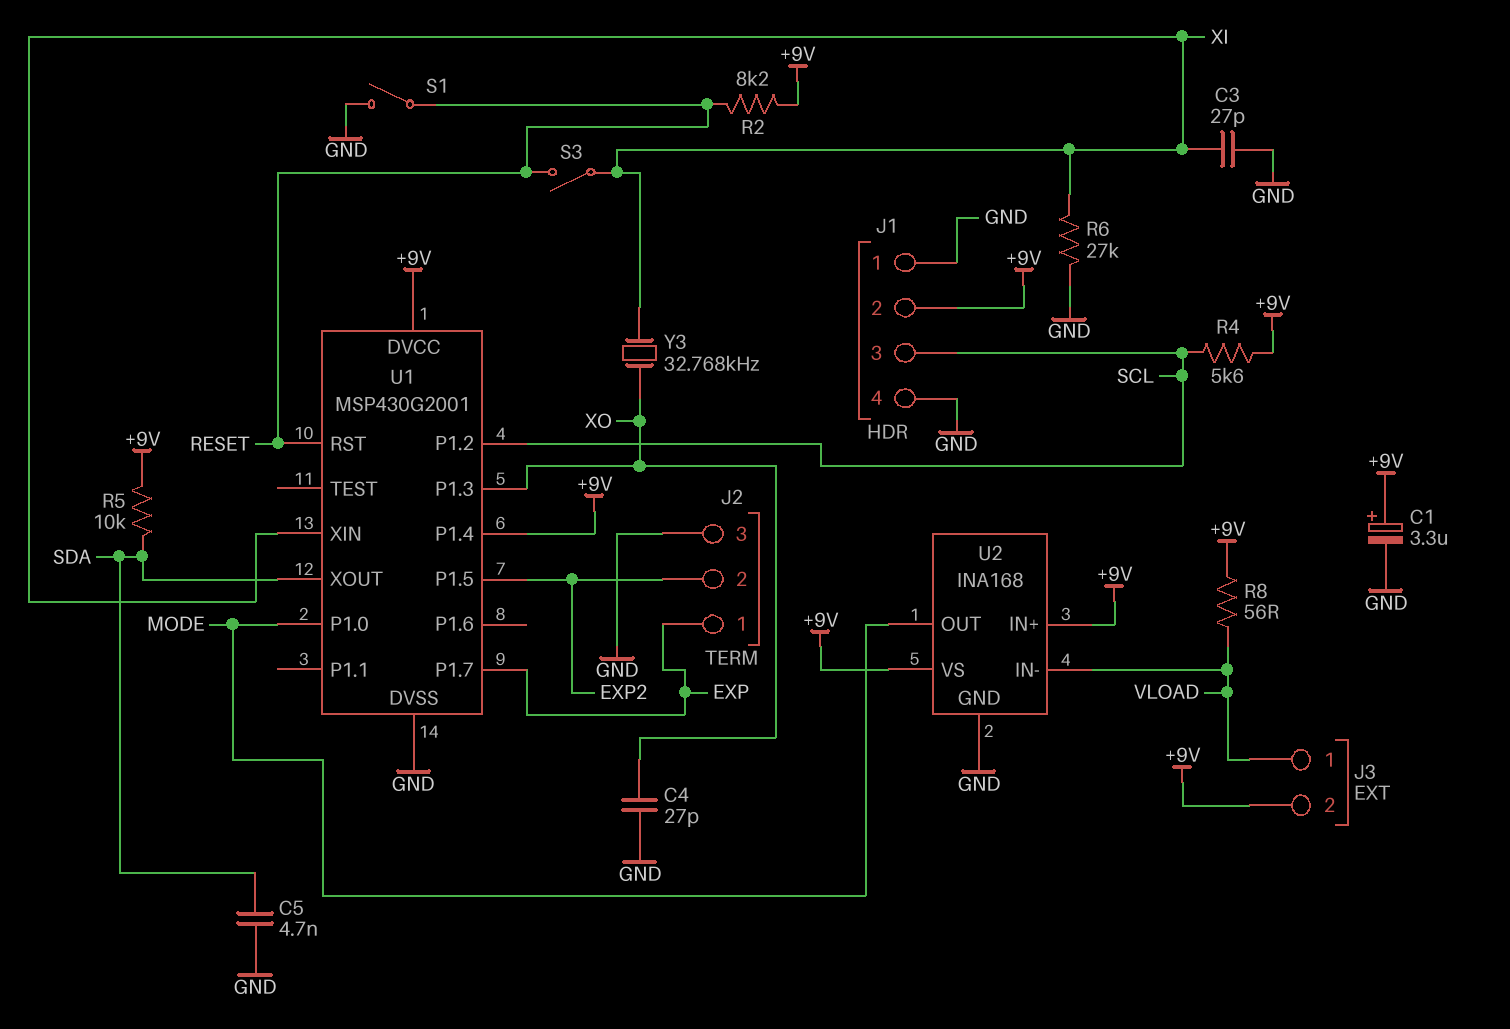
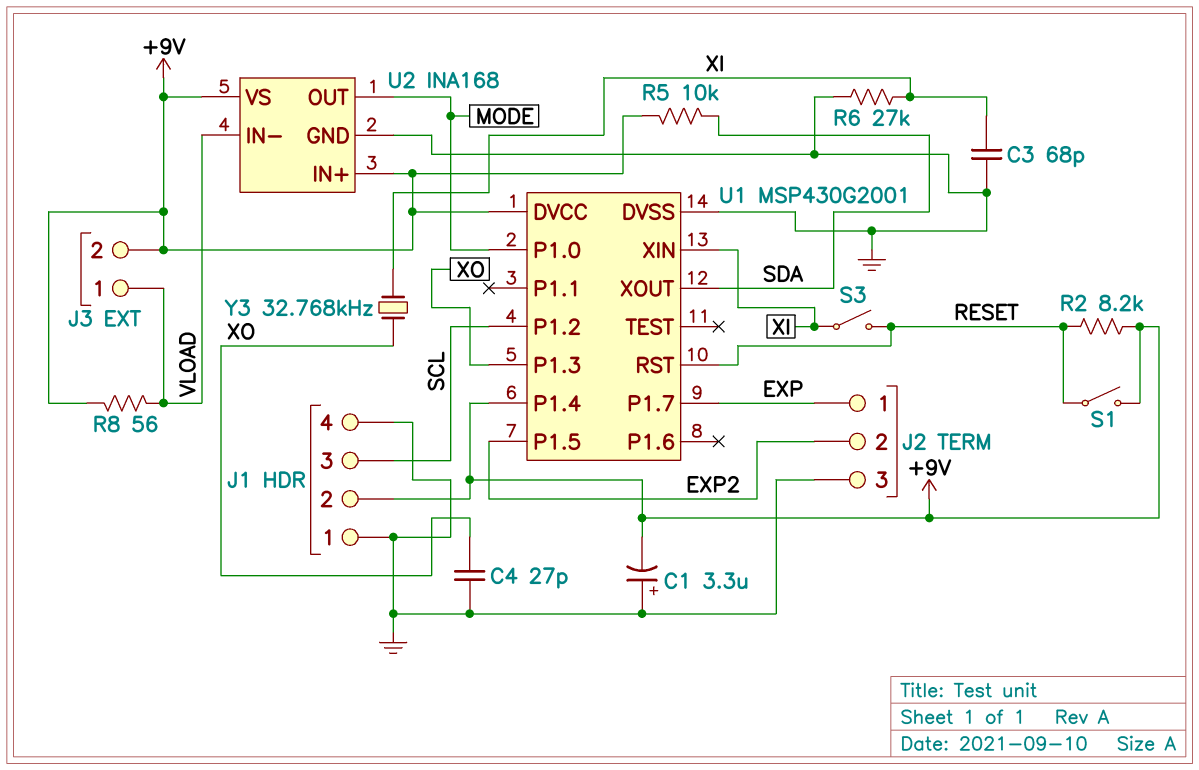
C1: 3.3uF (plus +9V, minus GND) -> 3.3uF (plus GND, minus +9V)
C3: 27pF (GND, XI) -> 68pF (GND, XI)
C5: 4.7nF (GND, SDA) -> none
R4: 5.6k (+9V, SCL) -> none
S1: switch (GND, RESET) -> switch (+9V, RESET)

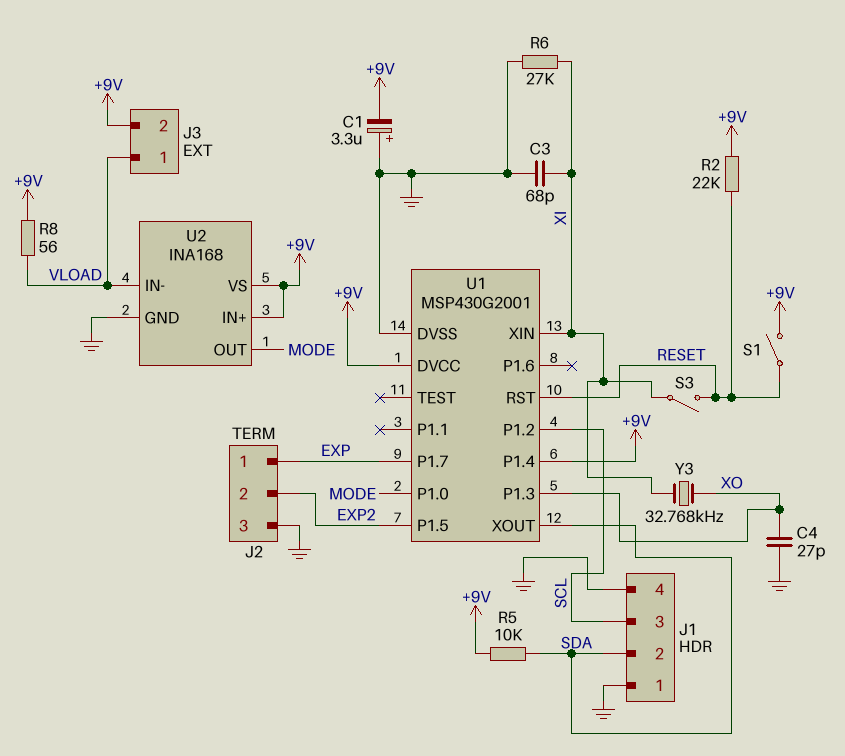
J1 pin 2: +9V -> SDA
R2: 8.2k (+9V, RESET) -> 22k (+9V, RESET)

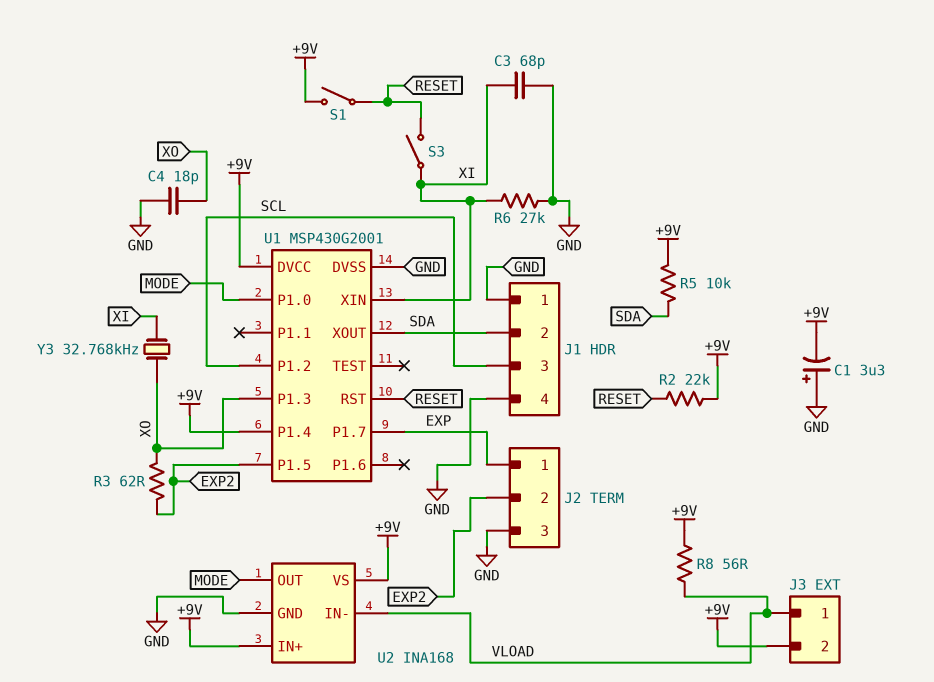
C4: 27pF (GND, XO) -> 18pF (GND, XO)
R3: none -> 62 (EXP2, XO)

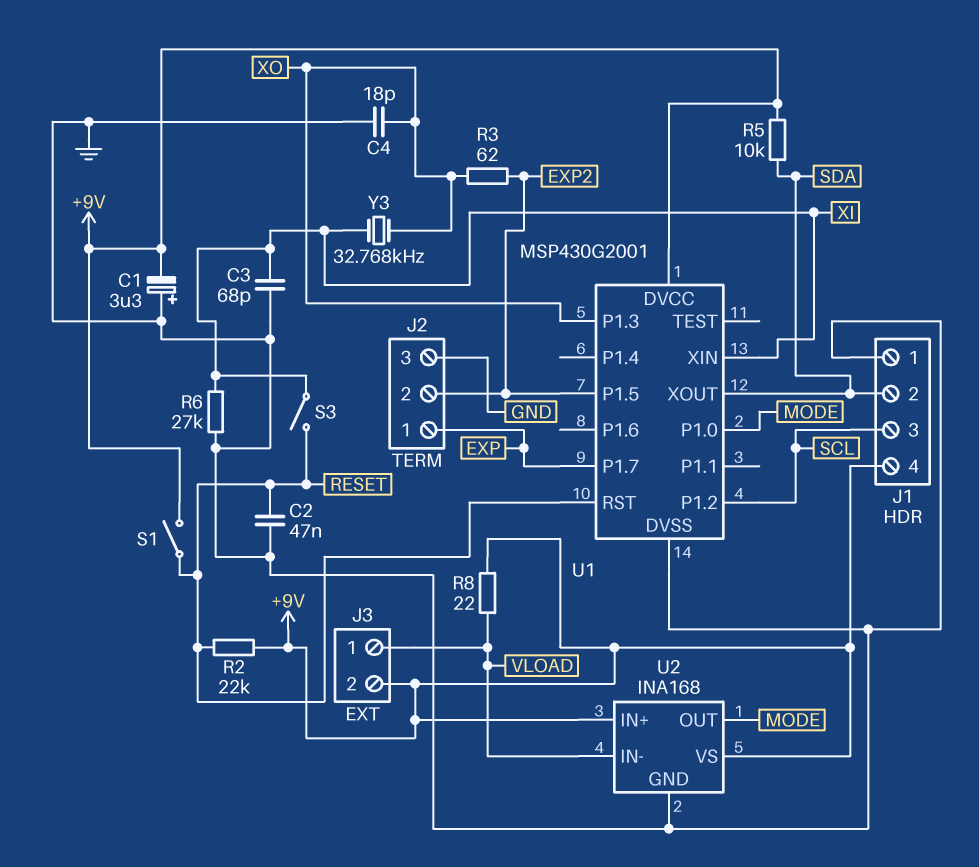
C2: none -> 47nF (GND, RESET)
J1 pin 4: GND -> +9V
R8: 56 (+9V, VLOAD) -> 22 (+9V, VLOAD)
U1 pin P1.4: +9V -> none

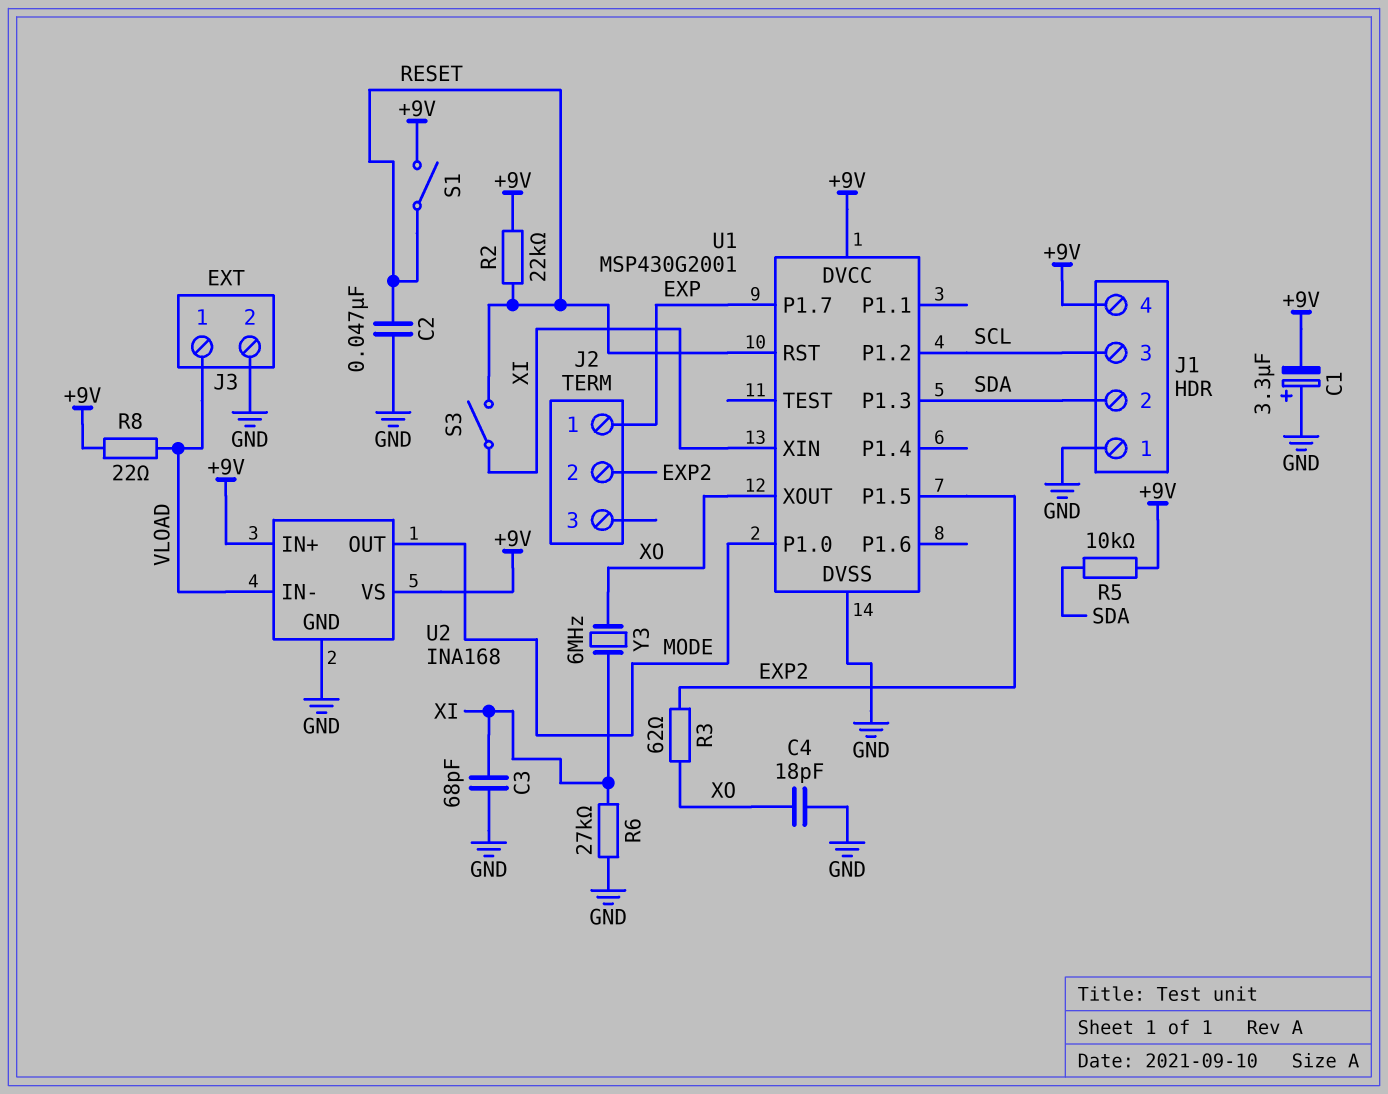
J2 pin 3: GND -> none
J3 pin 2: +9V -> GND
U1 pin P1.3: XO -> SDA
U1 pin XOUT: SDA -> XO
Y3: 32.768kHz (XI, XO) -> 6MHz (XI, XO)

